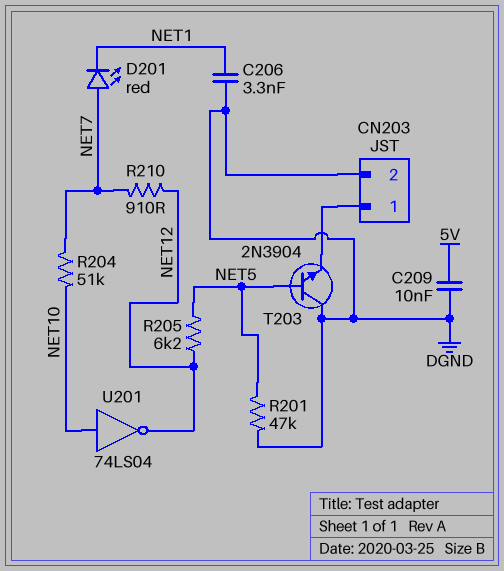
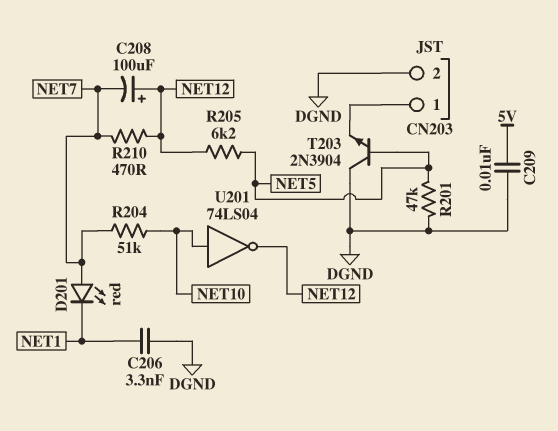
C208: none -> 100uF (plus NET12, minus NET7)
R210: 910 (NET7, NET12) -> 470 (NET7, NET12)

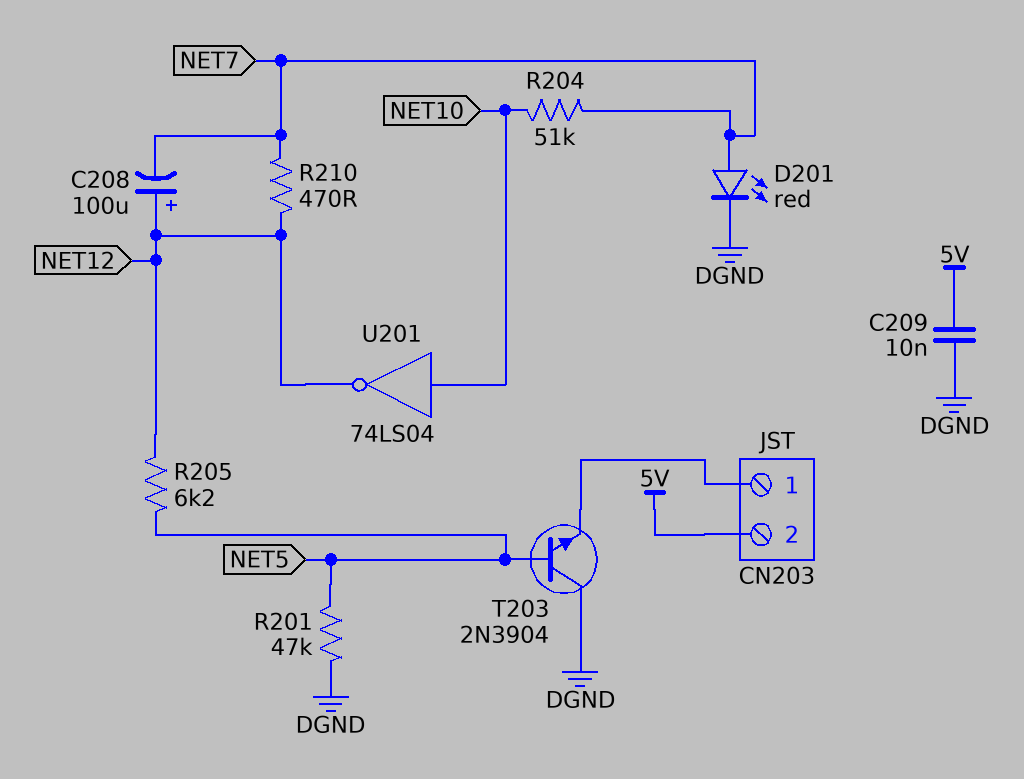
C206: 3.3nF (DGND, NET1) -> none
CN203 pin 2: DGND -> 5V
D201: LED red (A NET7, K NET1) -> LED red (A NET7, K DGND)

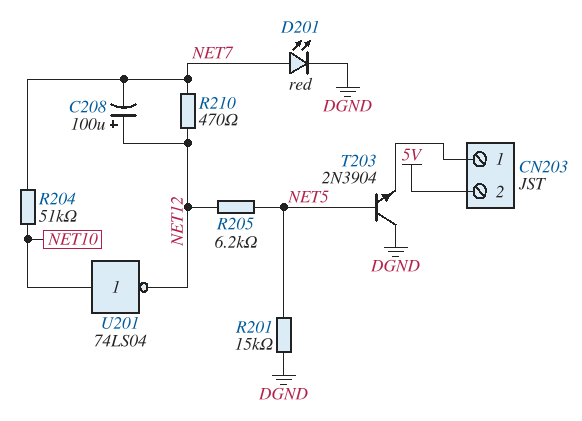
C209: 10nF (5V, DGND) -> none
R201: 47k (DGND, NET5) -> 15k (DGND, NET5)

